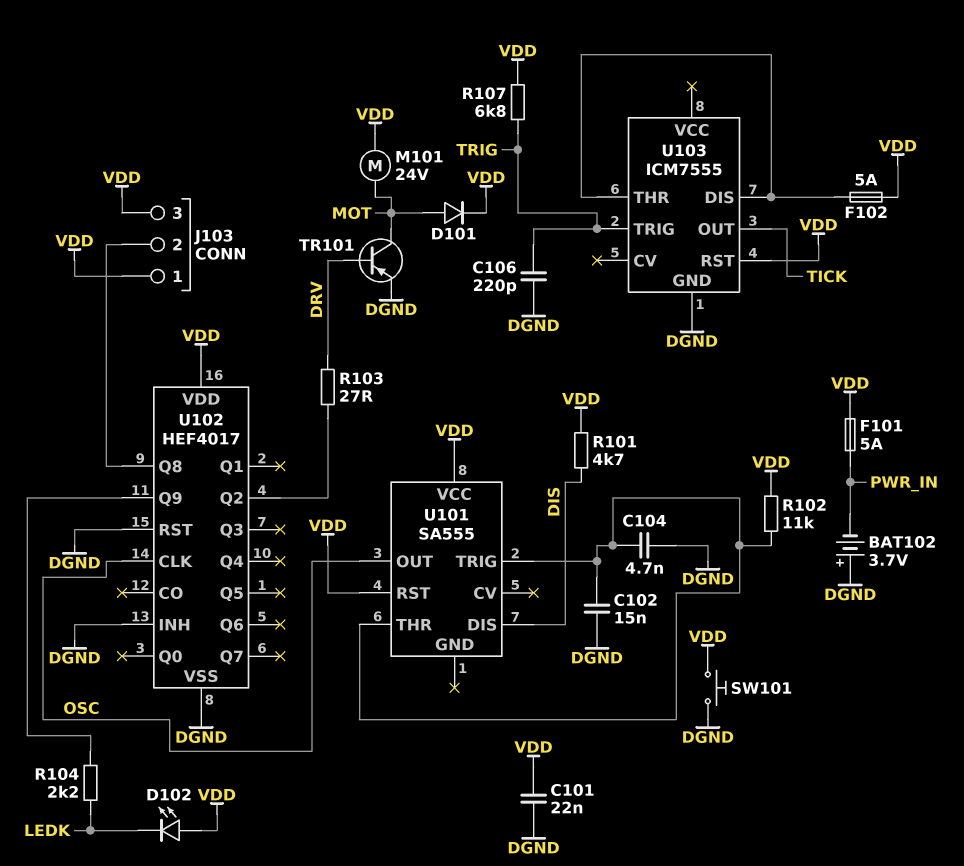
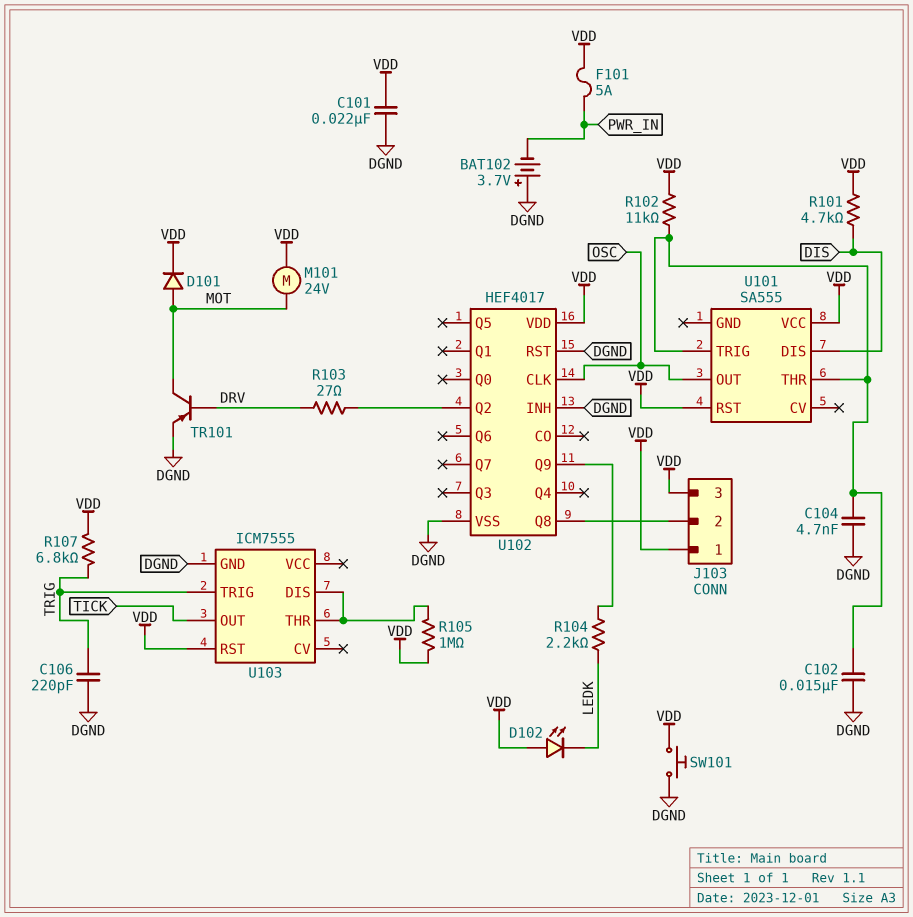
F102: 5A (U103/DIS, VDD) -> none
R105: none -> 1M (U103/DIS, VDD)

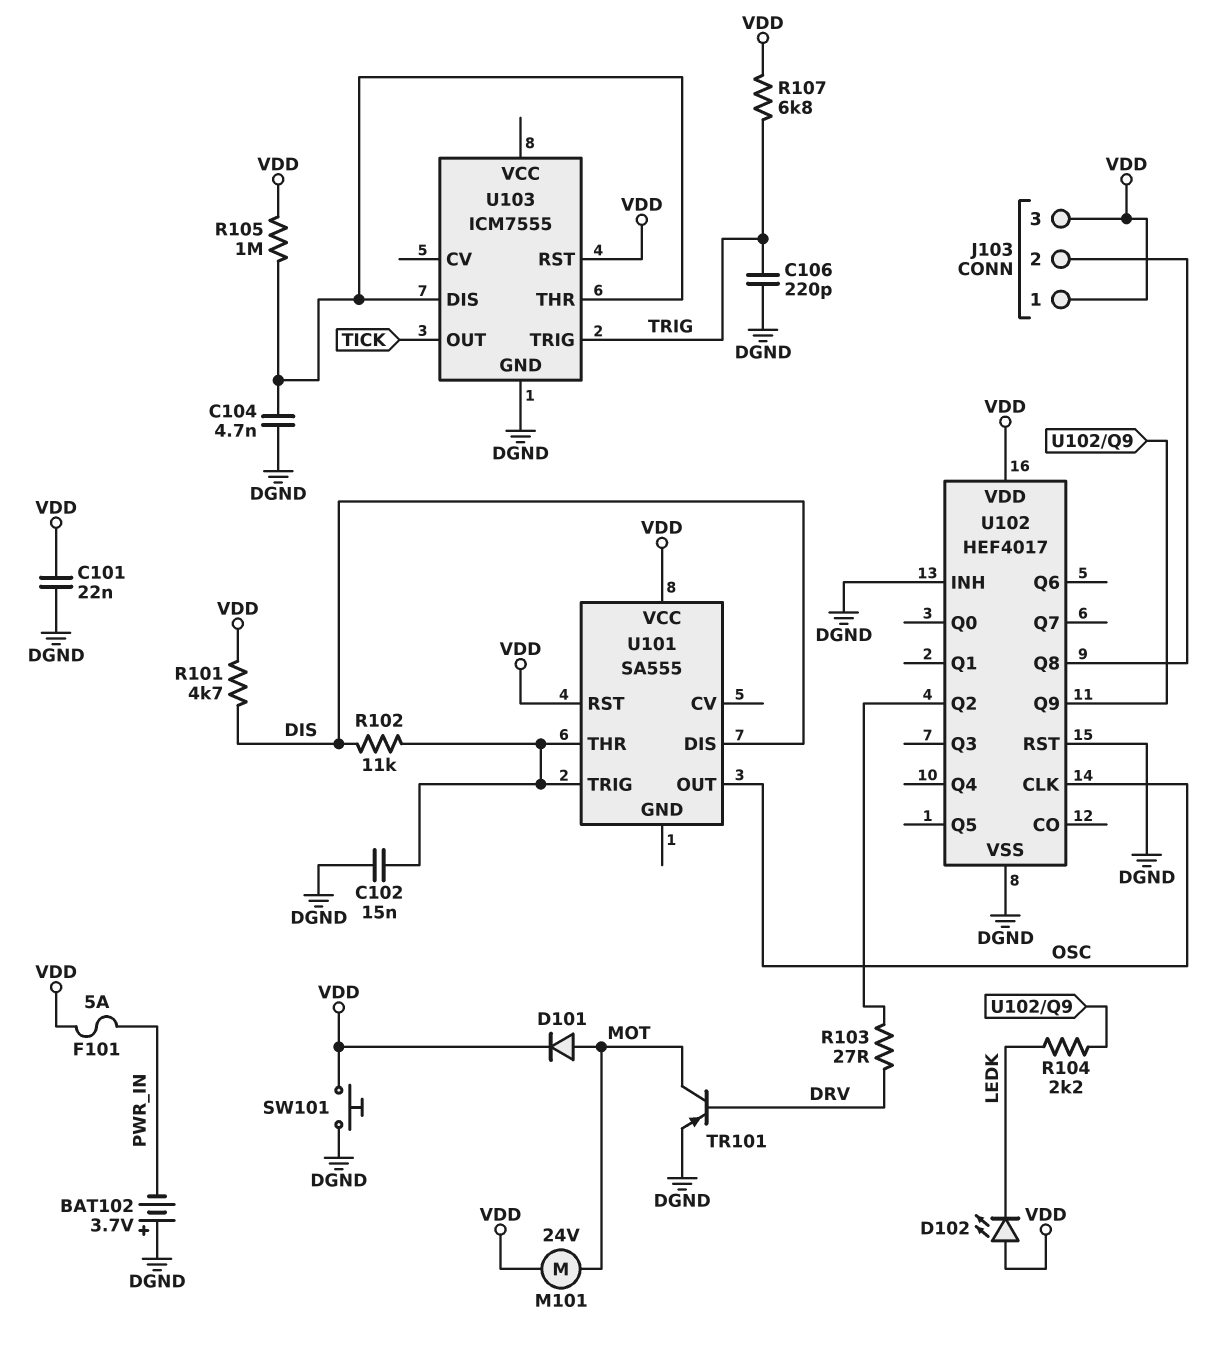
C104: 4.7nF (DGND, U101/THR) -> 4.7nF (DGND, U103/DIS)
R102: 11k (U101/THR, VDD) -> 11k (DIS, U101/THR)

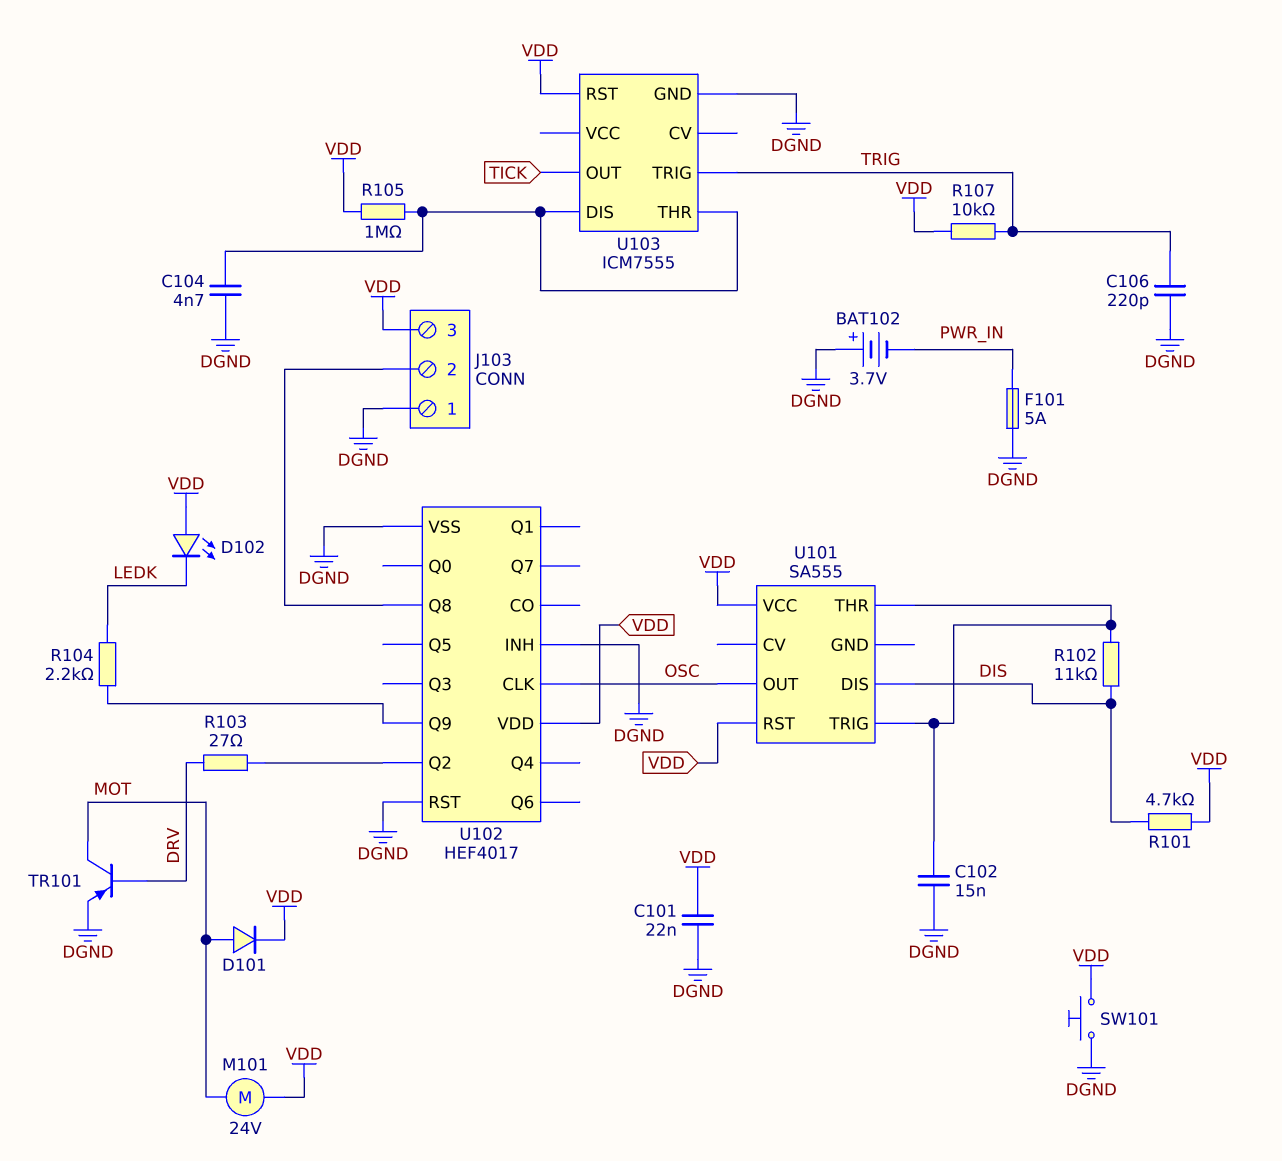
F101: 5A (PWR_IN, VDD) -> 5A (DGND, PWR_IN)
J103 pin 1: VDD -> DGND
R107: 6.8k (TRIG, VDD) -> 10k (TRIG, VDD)

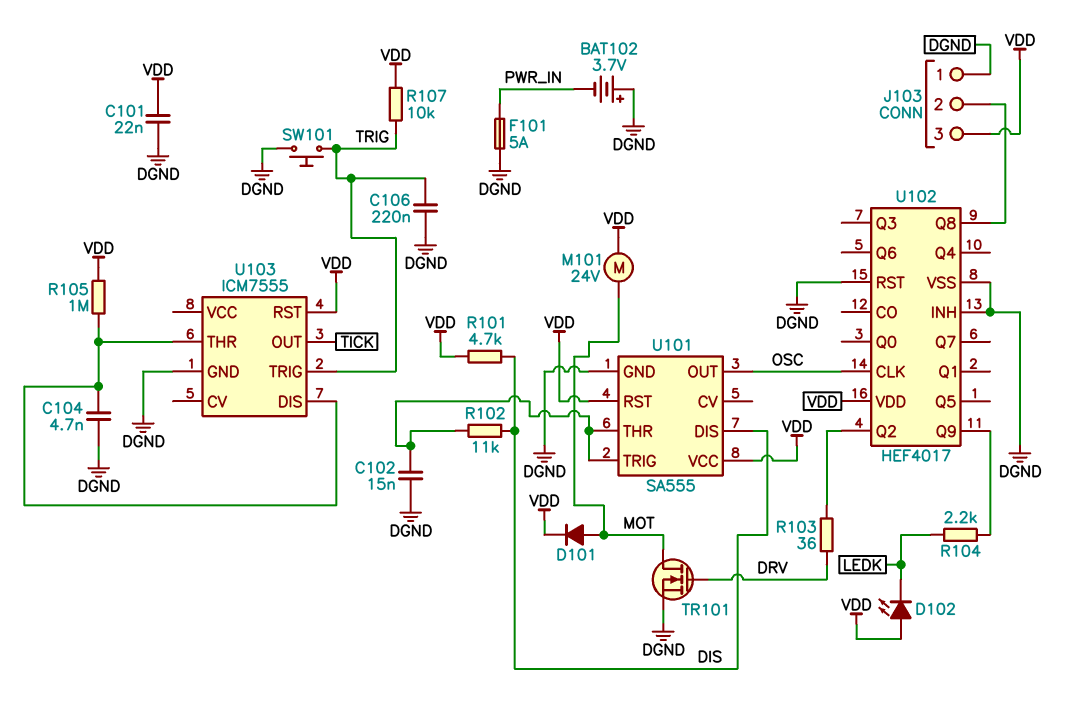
C106: 220pF (DGND, TRIG) -> 220nF (DGND, TRIG)
R103: 27 (DRV, U102/Q2) -> 36 (DRV, U102/Q2)
SW101: button (DGND, VDD) -> button (DGND, TRIG)
TR101: PNP (B DRV, C MOT, E DGND) -> NMOS (G DRV, D MOT, S DGND)
U101 pin GND: none -> DGND

